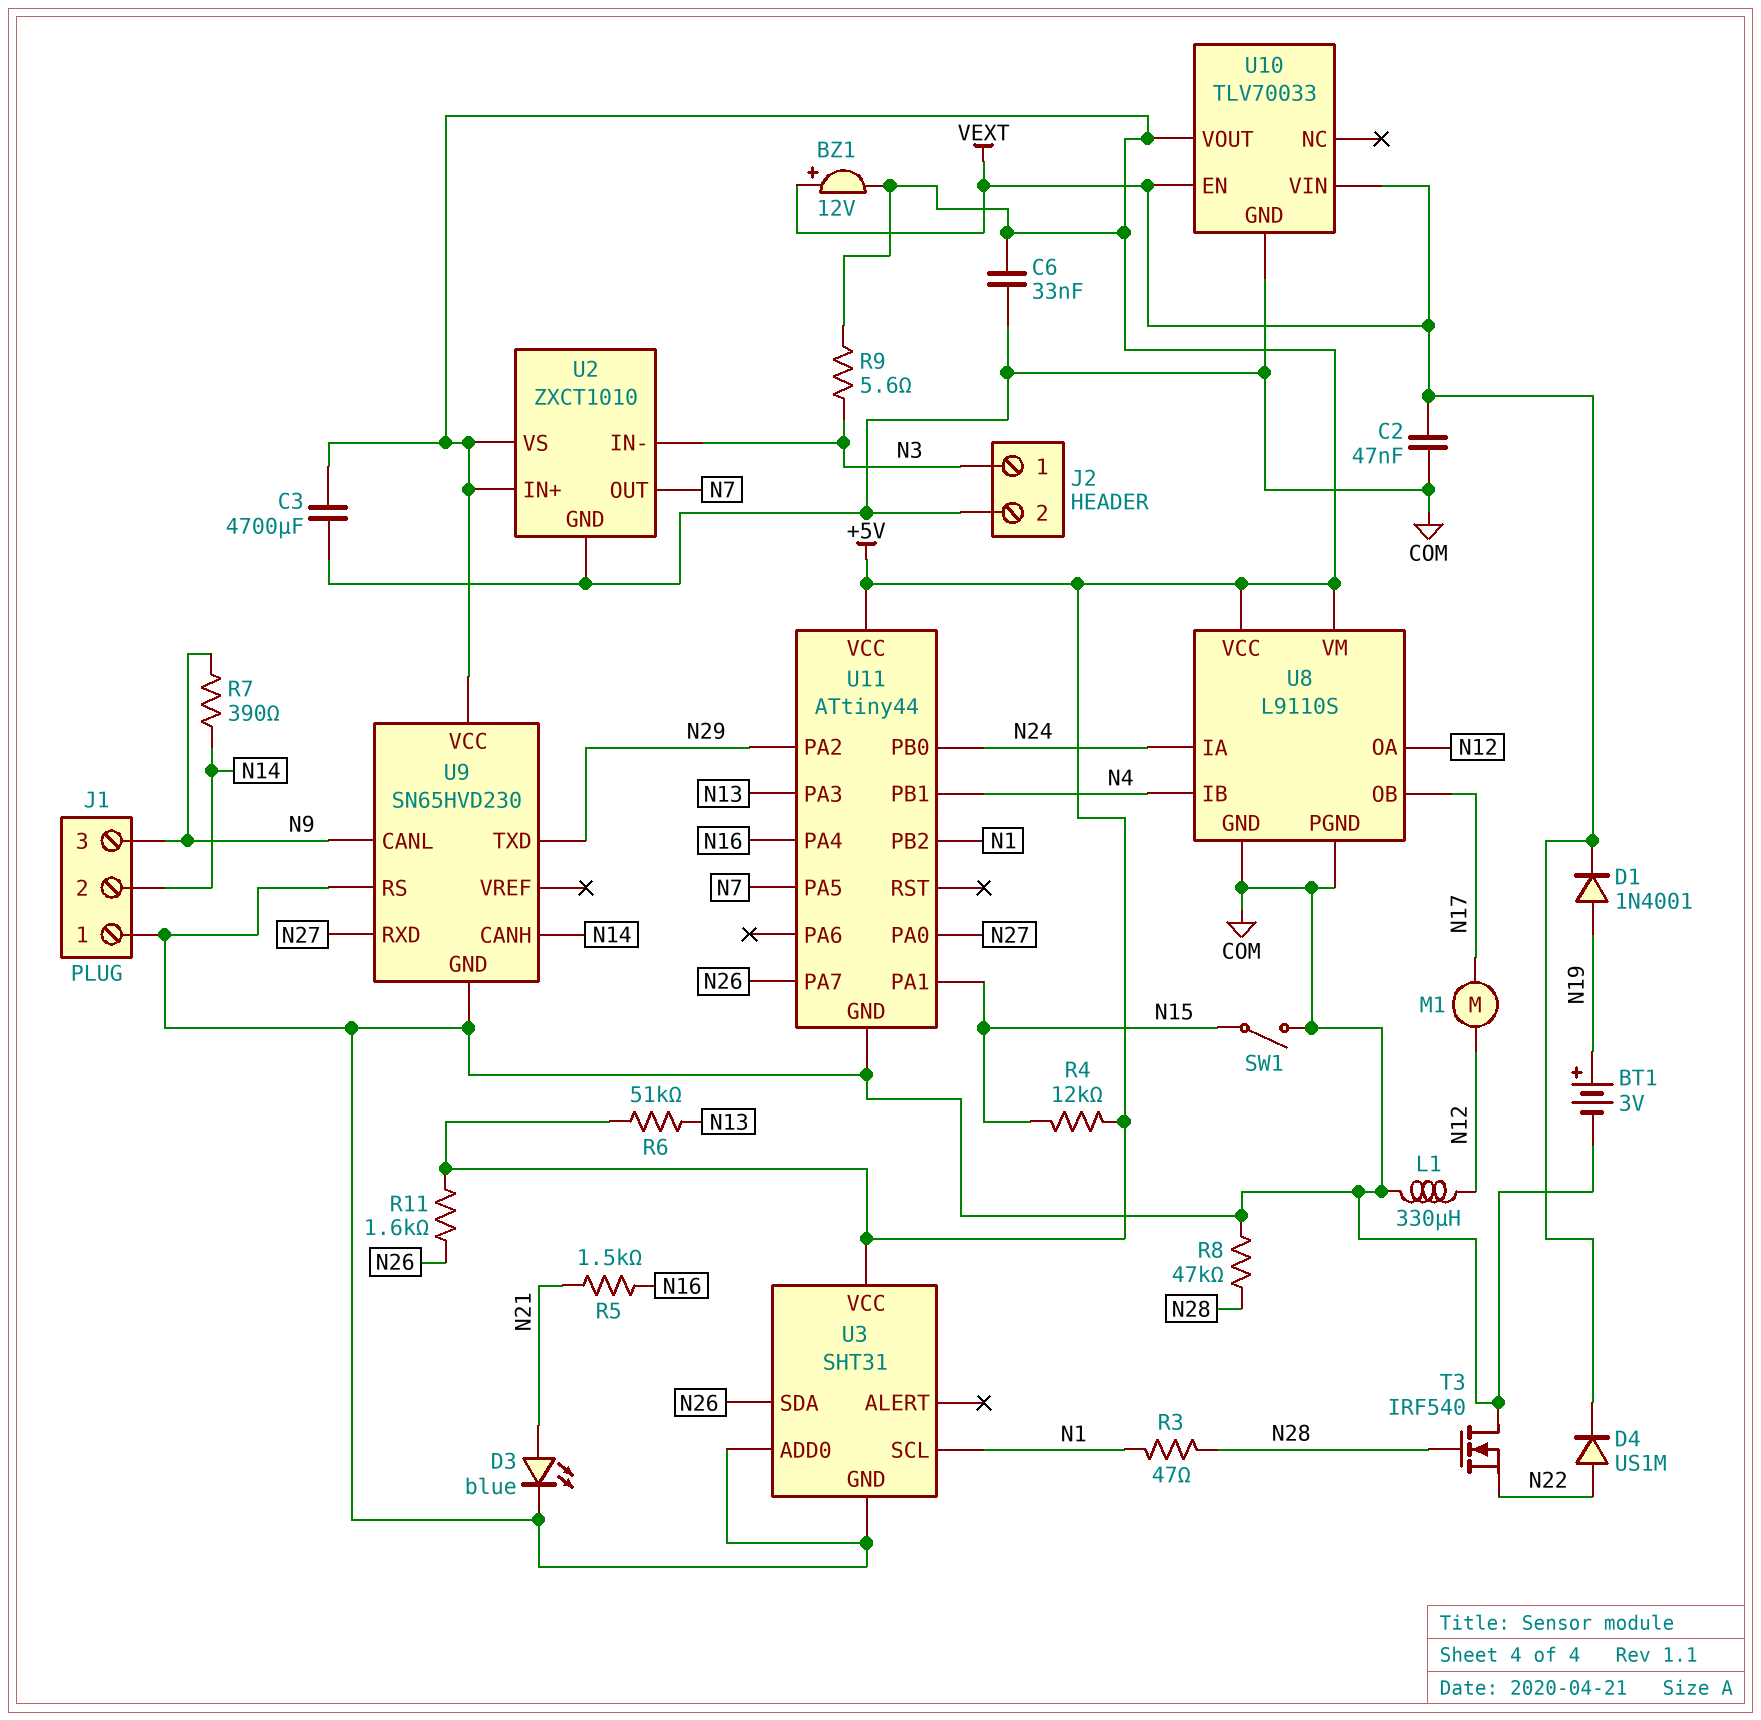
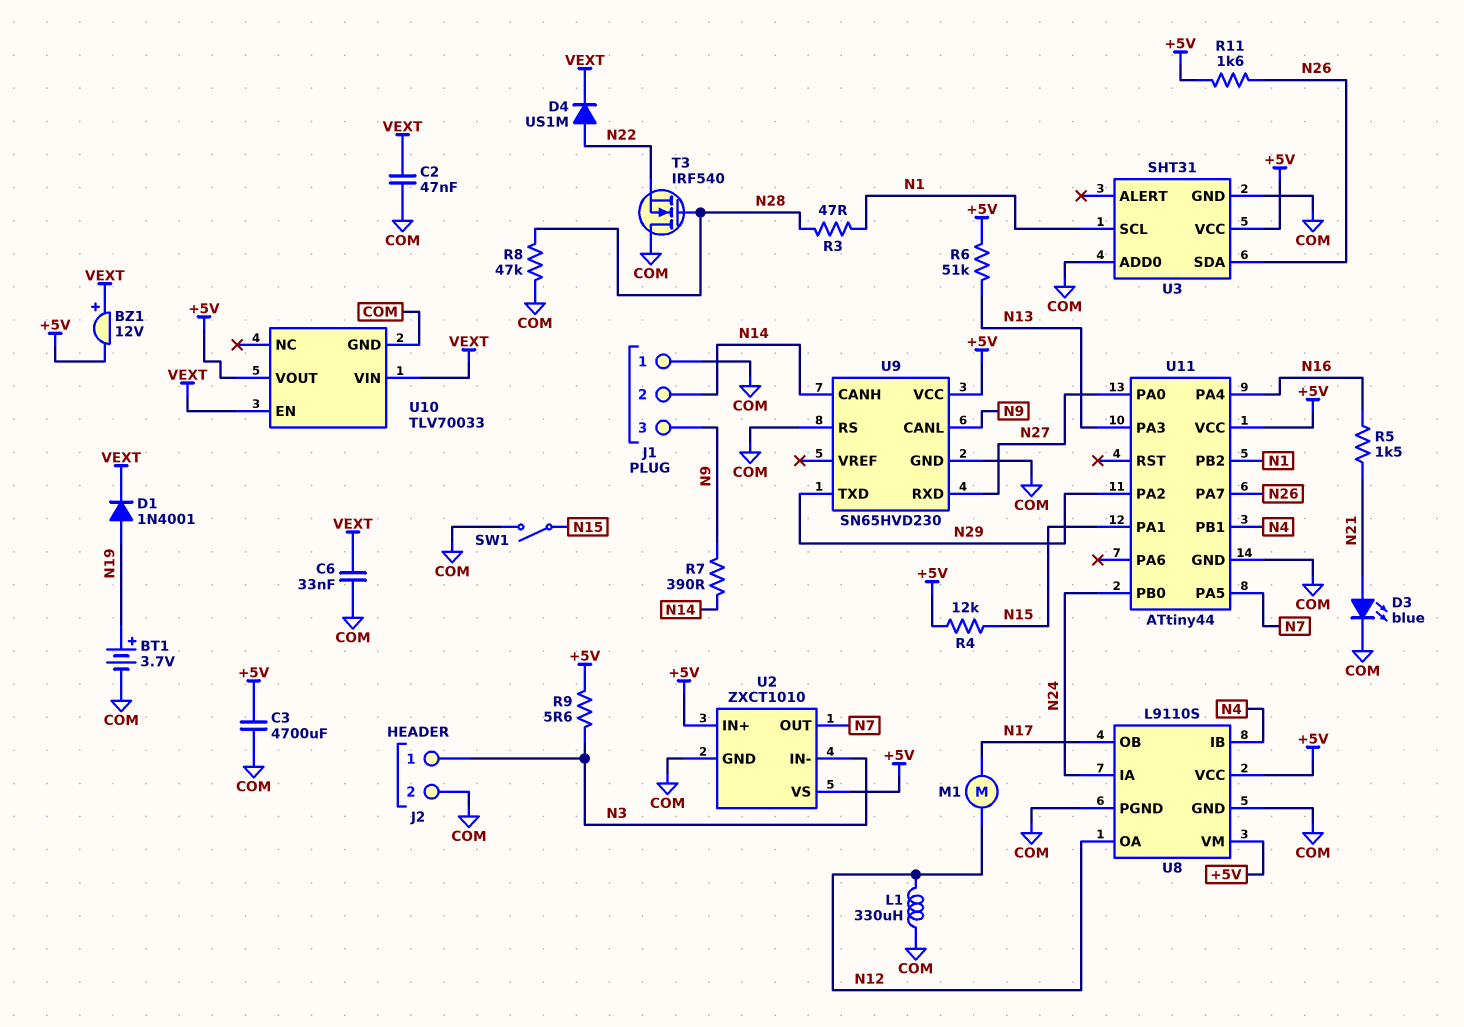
BT1: 3V (plus N19, minus COM) -> 3.7V (plus N19, minus COM)
C6: 33nF (+5V, COM) -> 33nF (COM, VEXT)

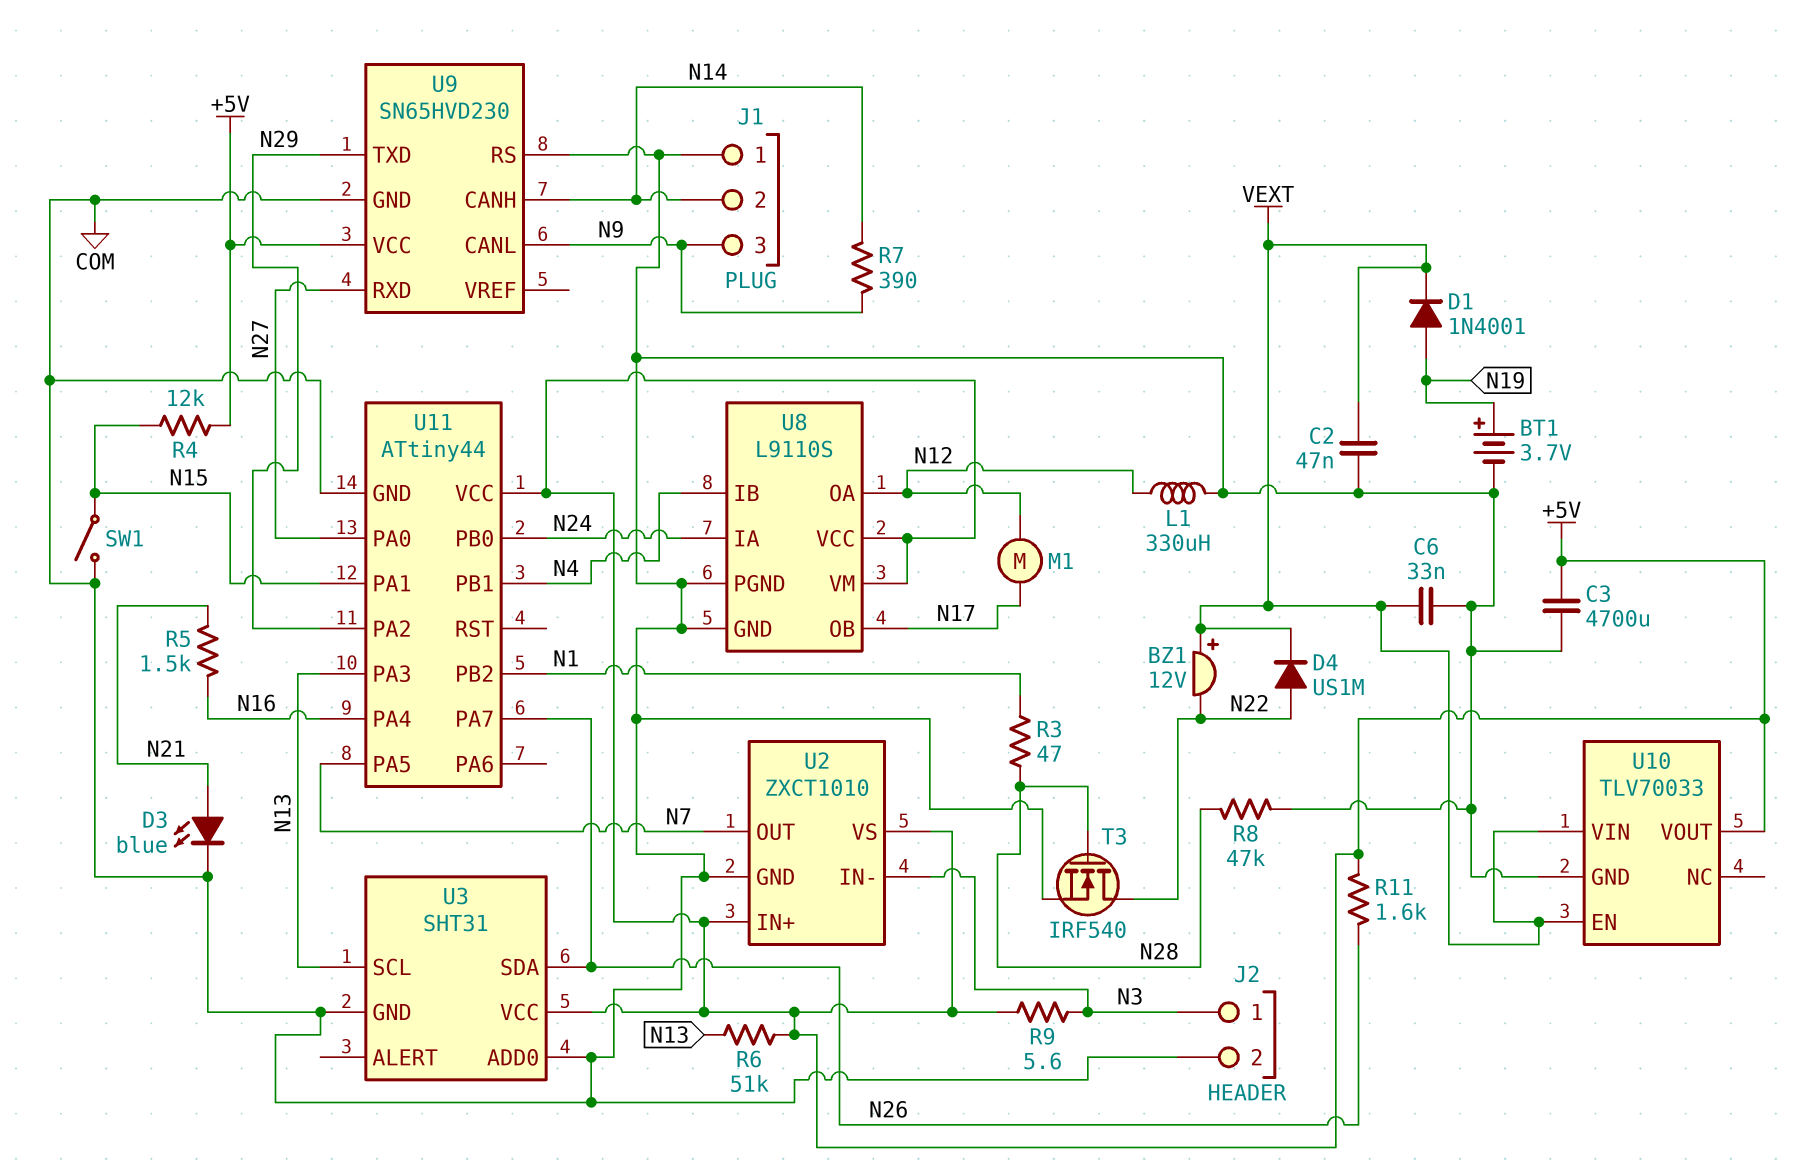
BZ1: buzzer 12V (plus VEXT, minus +5V) -> buzzer 12V (plus VEXT, minus N22)
T3: NMOS IRF540 (G N28, D COM, S N22) -> NMOS IRF540 (G N28, D N22, S COM)
U3 pin SCL: N1 -> N13

